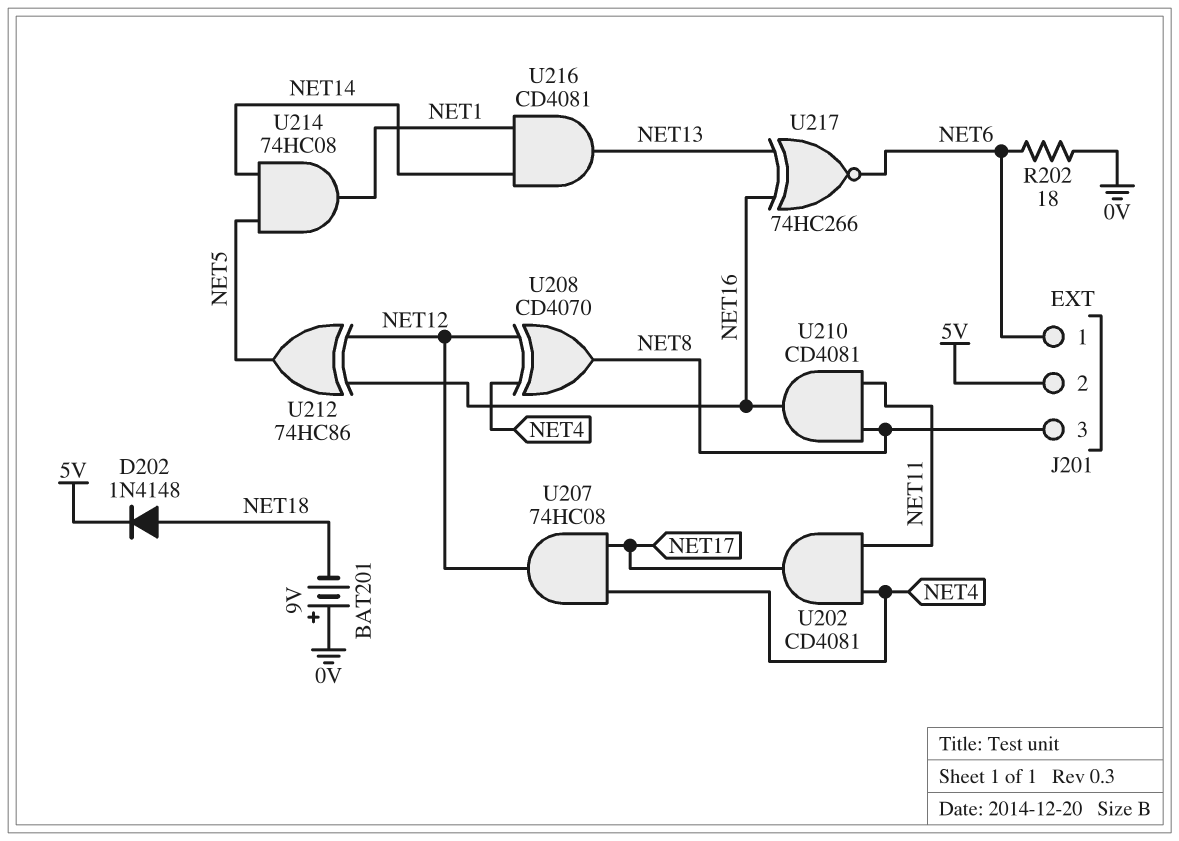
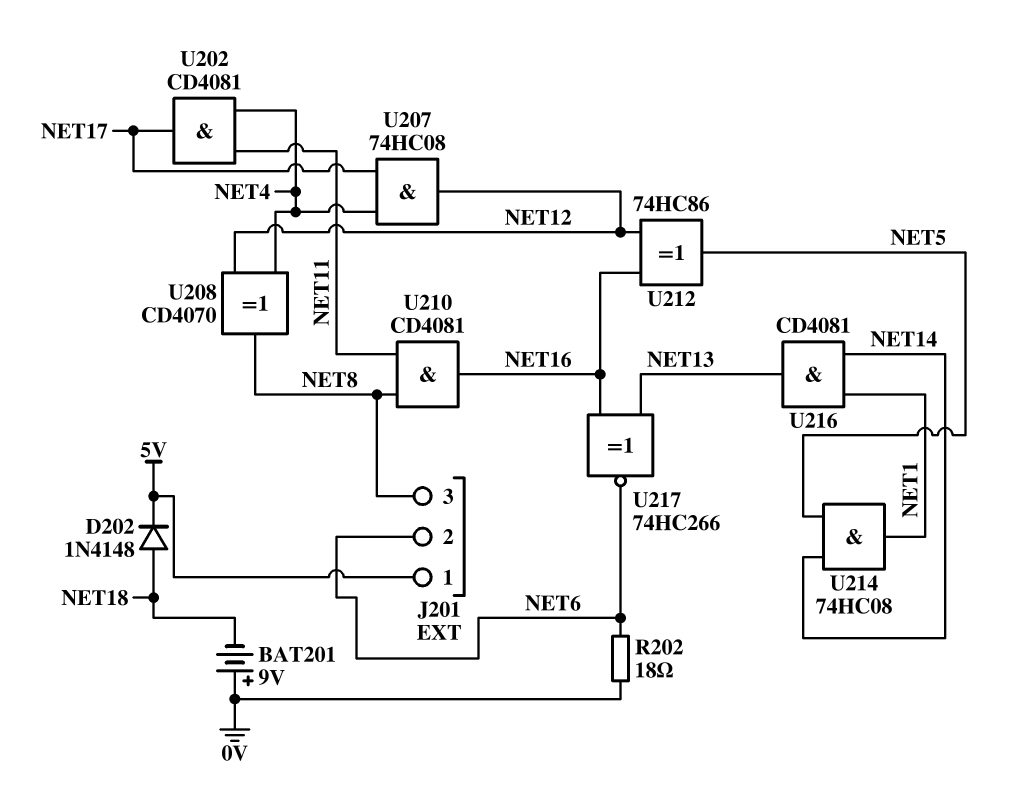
J201 pin 1: NET6 -> 5V
J201 pin 2: 5V -> NET6

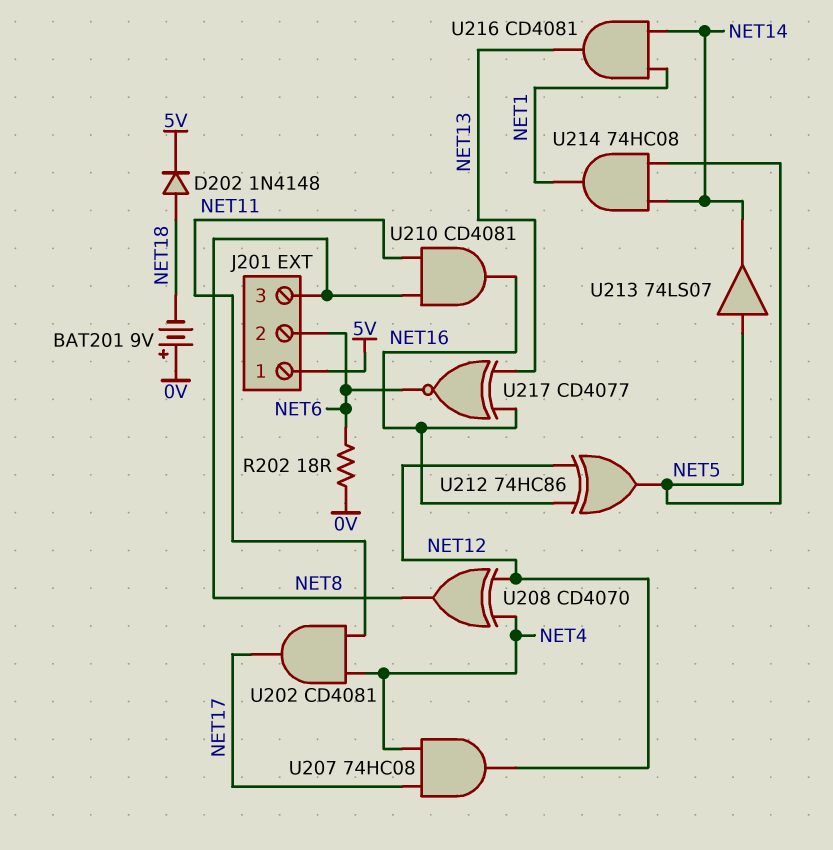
U213: none -> buffer 74LS07 (in NET5, out NET14)
U217: XNOR 74HC266 (in NET13, in NET16, out NET6) -> XNOR CD4077 (in NET13, in NET16, out NET6)

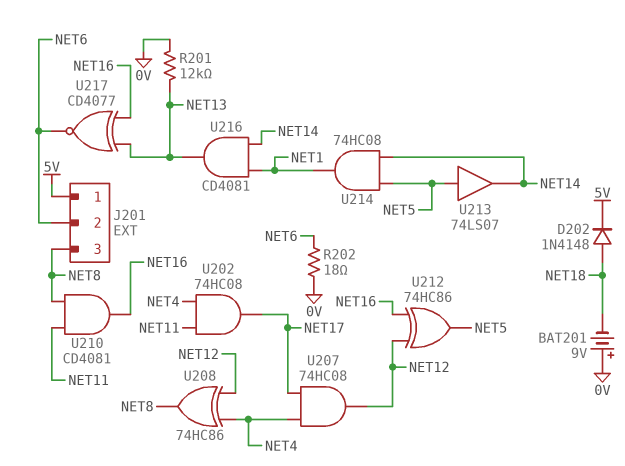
R201: none -> 12k (0V, NET13)
U202: AND CD4081 (in NET4, in NET11, out NET17) -> AND 74HC08 (in NET4, in NET11, out NET17)
U208: XOR CD4070 (in NET4, in NET12, out NET8) -> XOR 74HC86 (in NET4, in NET12, out NET8)

